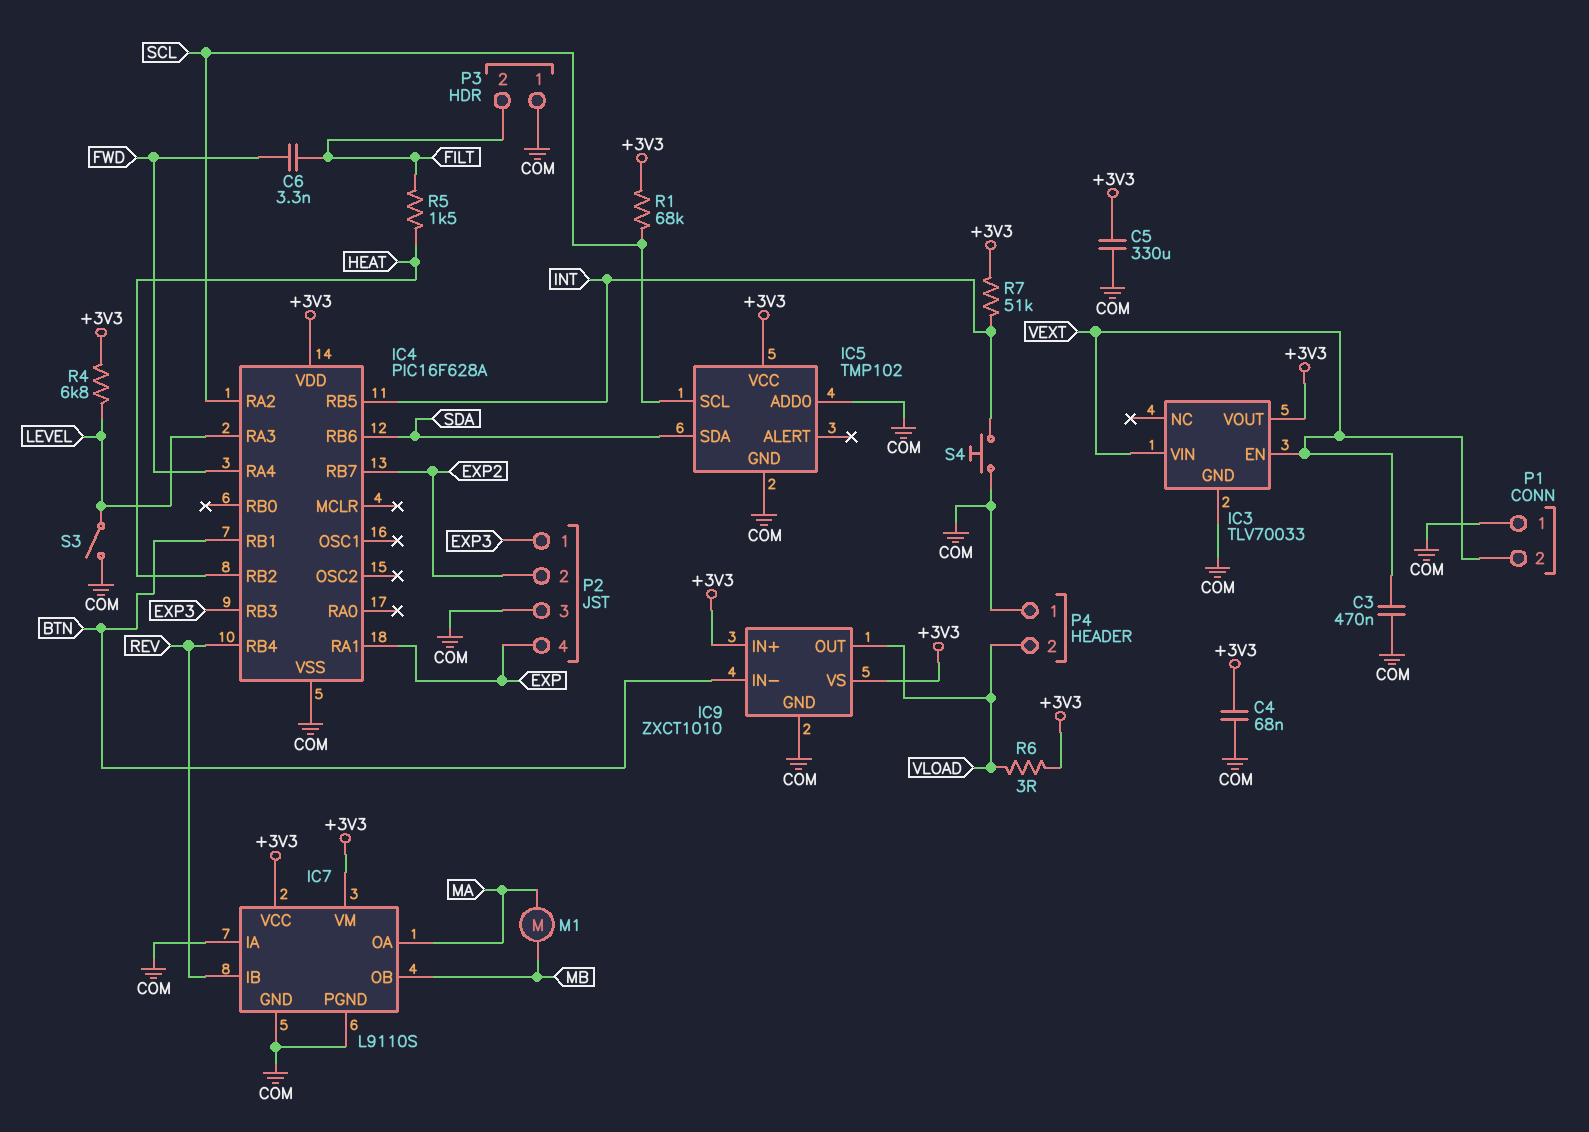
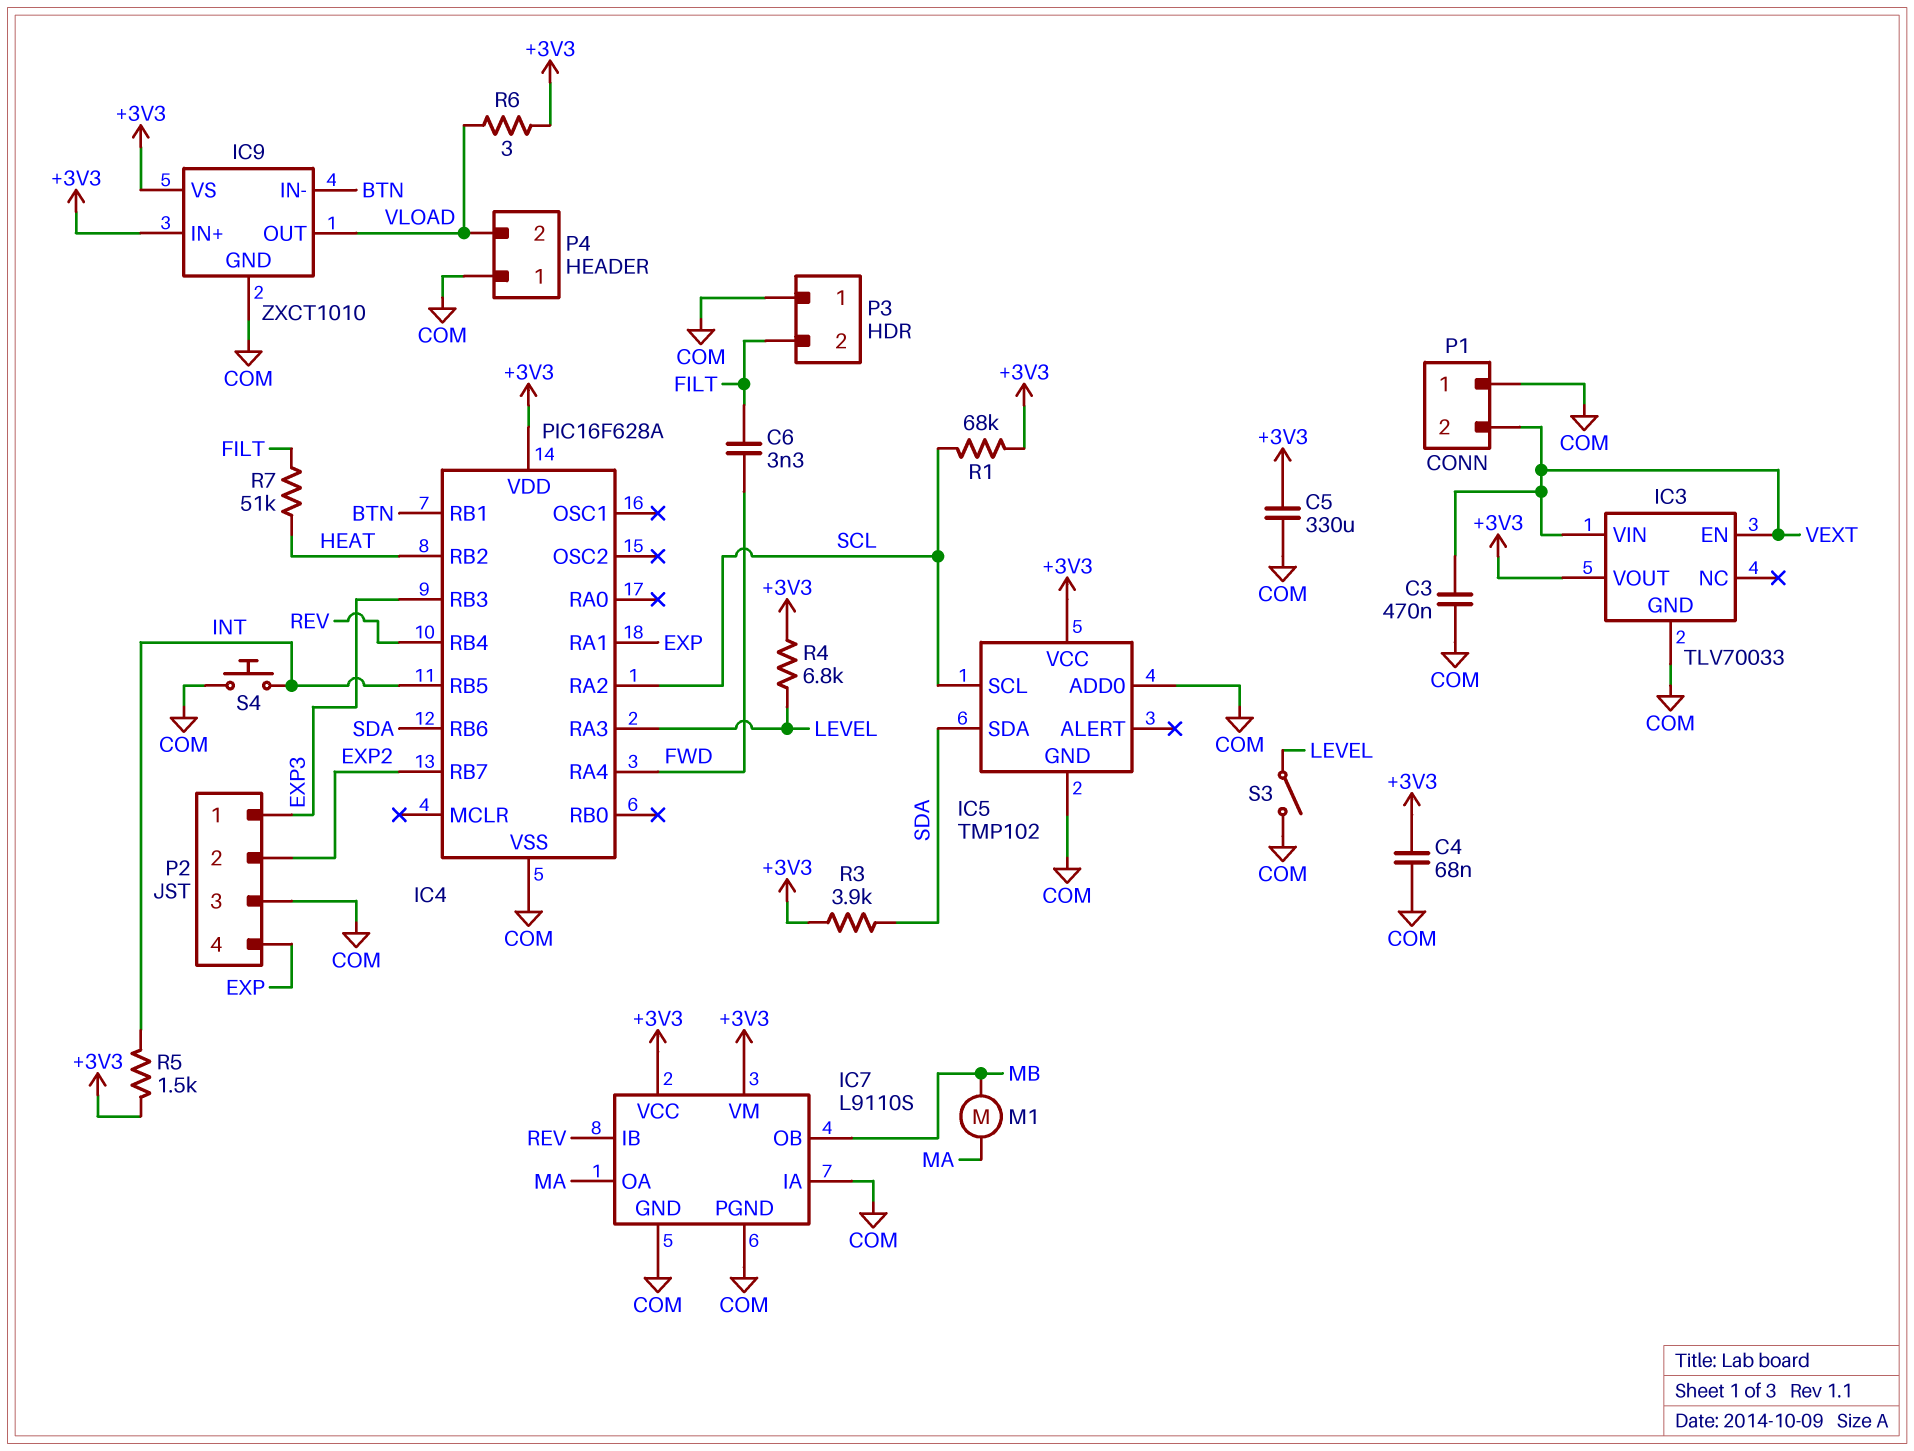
R3: none -> 3.9k (+3V3, SDA)
R5: 1.5k (FILT, HEAT) -> 1.5k (+3V3, INT)
R7: 51k (+3V3, INT) -> 51k (FILT, HEAT)

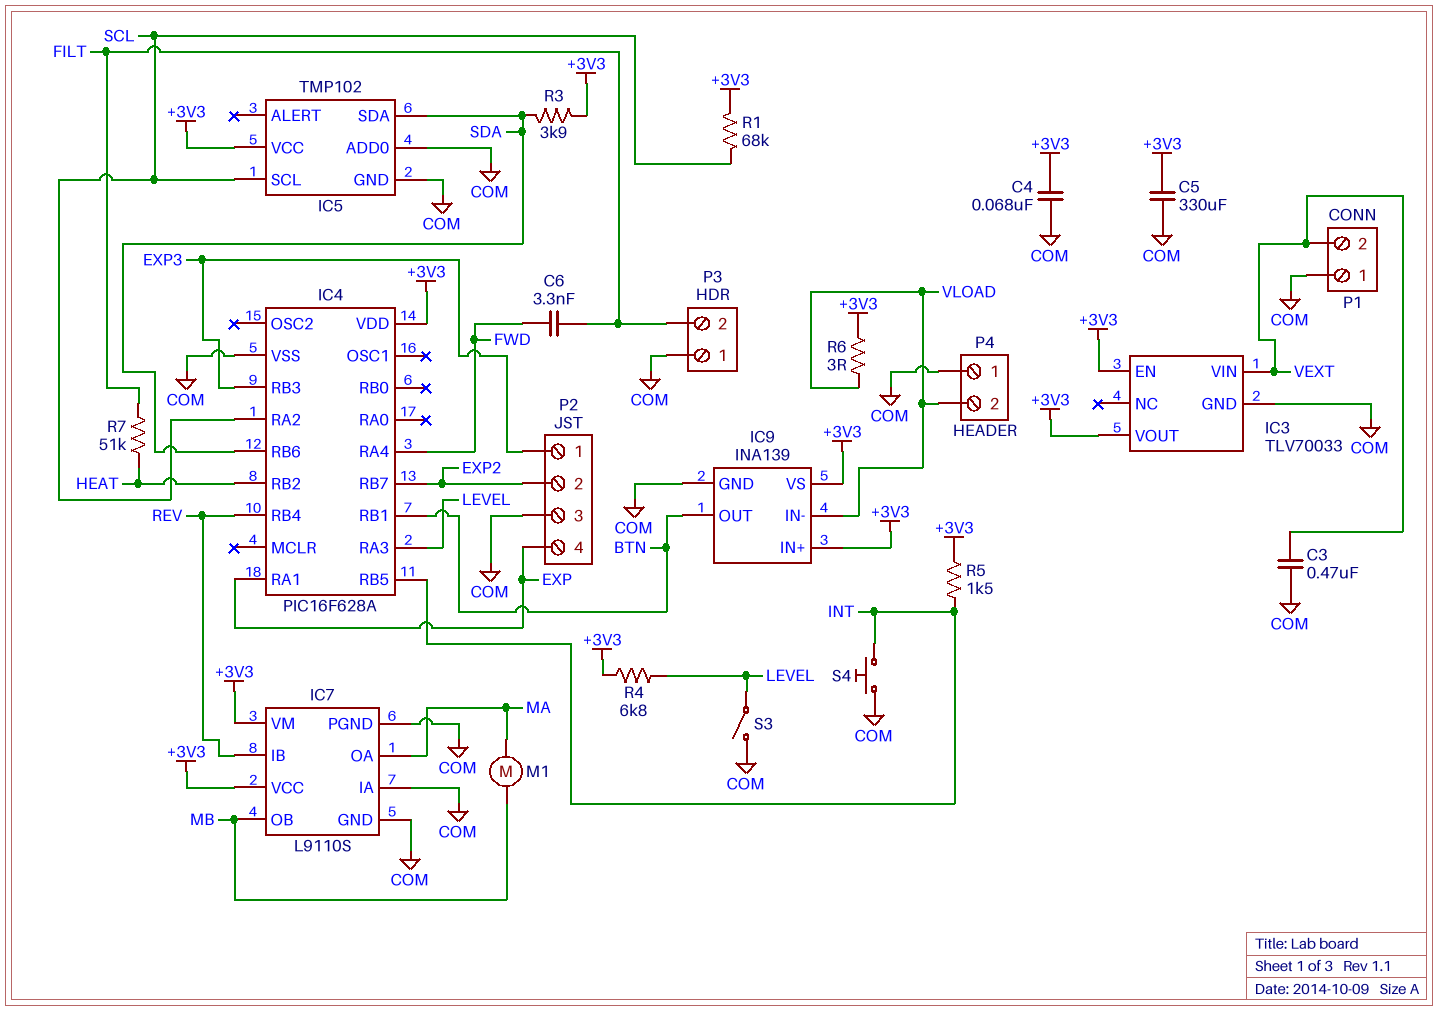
IC3 pin EN: VEXT -> +3V3
IC9: ZXCT1010 -> INA139
IC9 pin IN-: BTN -> VLOAD
IC9 pin OUT: VLOAD -> BTN

